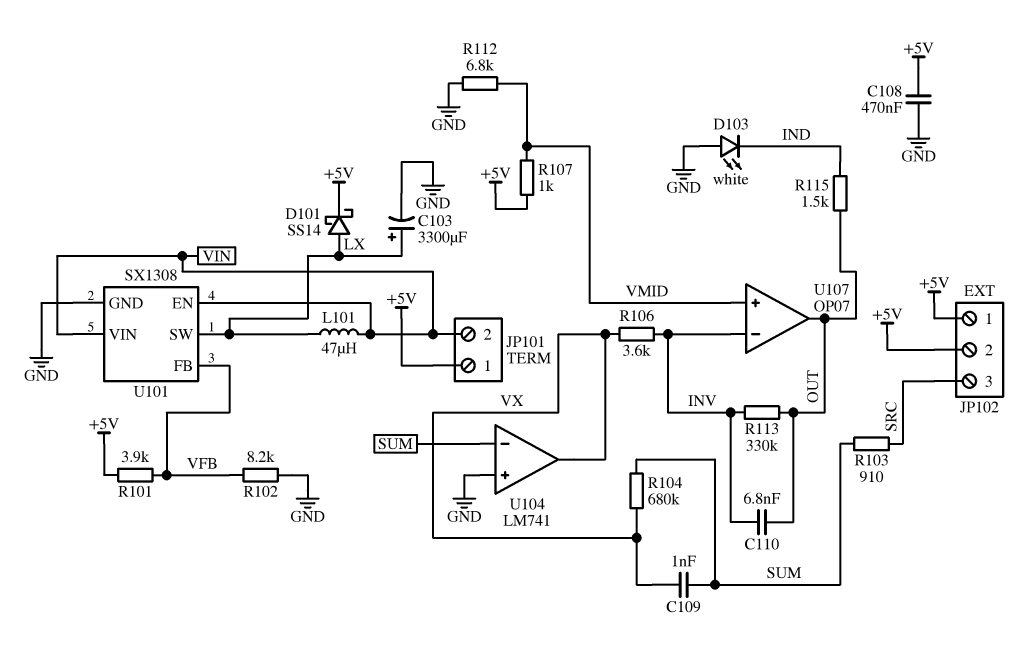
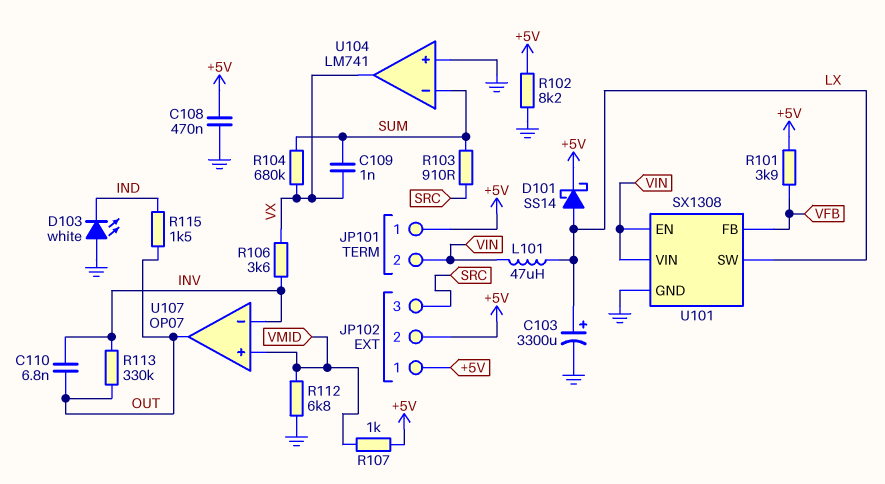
R102: 8.2k (GND, VFB) -> 8.2k (+5V, GND)

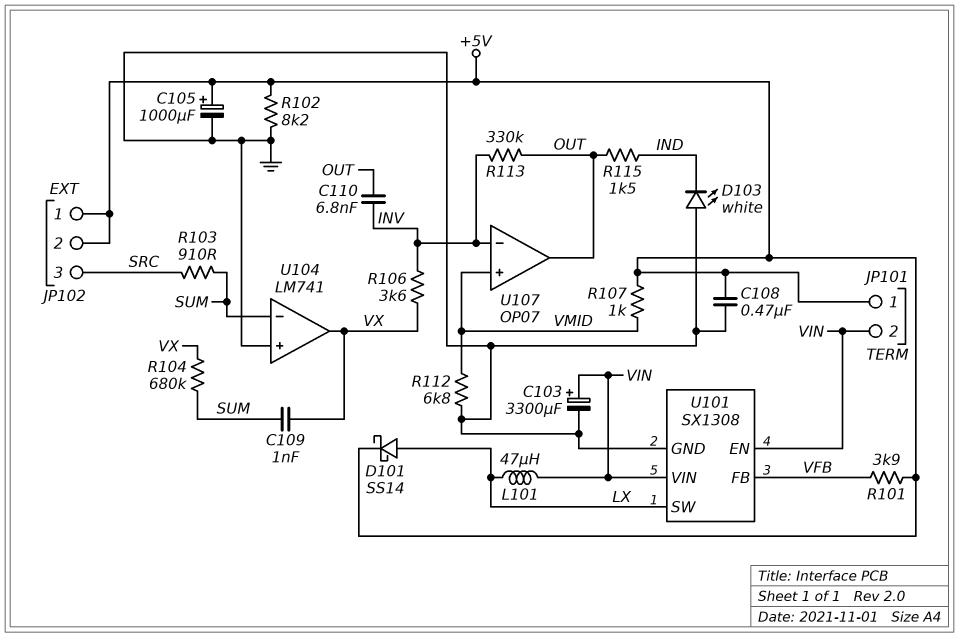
C103: 3300uF (plus LX, minus GND) -> 3300uF (plus VIN, minus GND)
C105: none -> 1000uF (plus +5V, minus GND)

